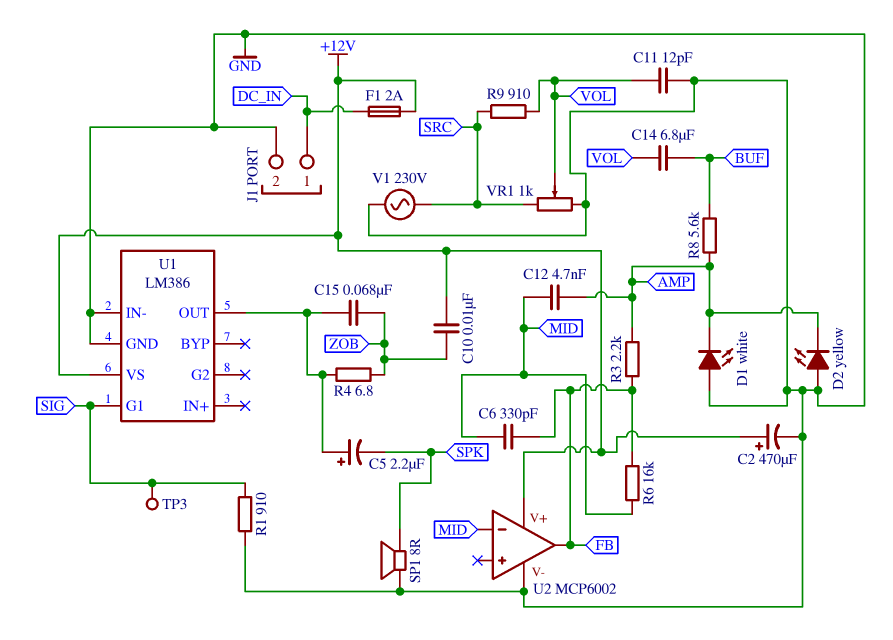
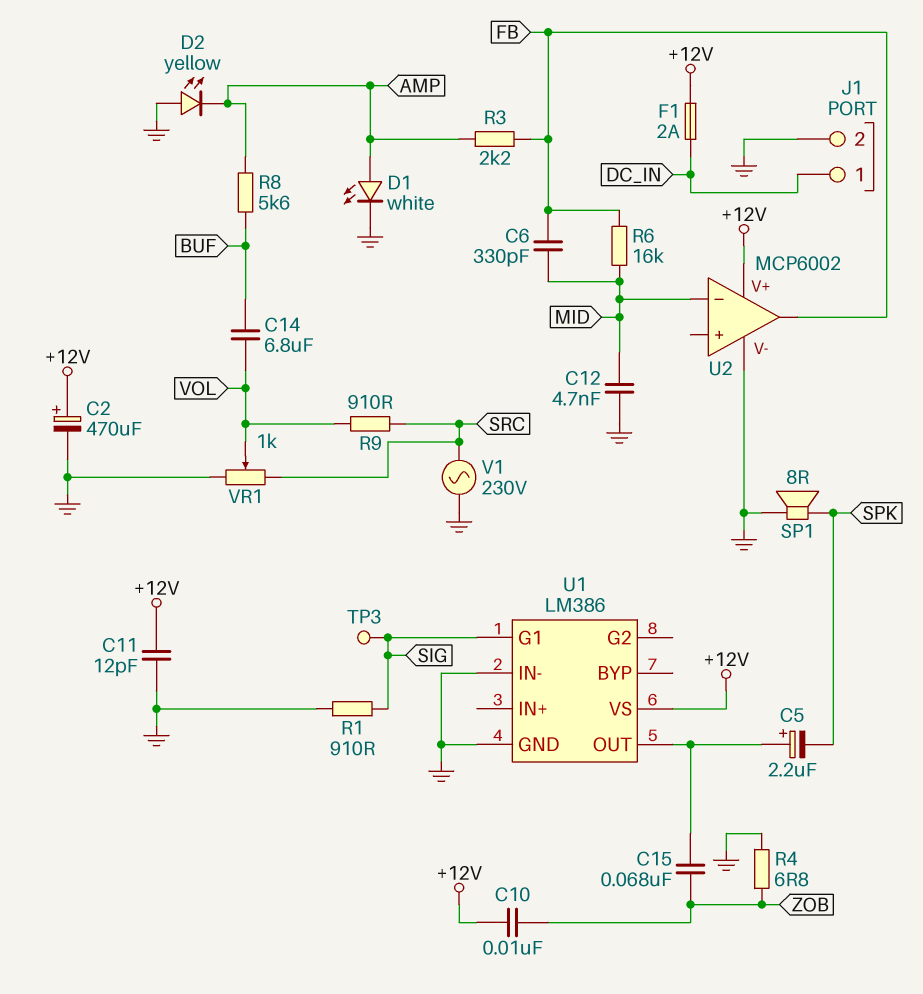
C11: 12pF (GND, VOL) -> 12pF (+12V, GND)
C12: 4.7nF (AMP, MID) -> 4.7nF (GND, MID)
D1: LED white (A GND, K AMP) -> LED white (A AMP, K GND)
R4: 6.8 (U1/OUT, ZOB) -> 6.8 (GND, ZOB)

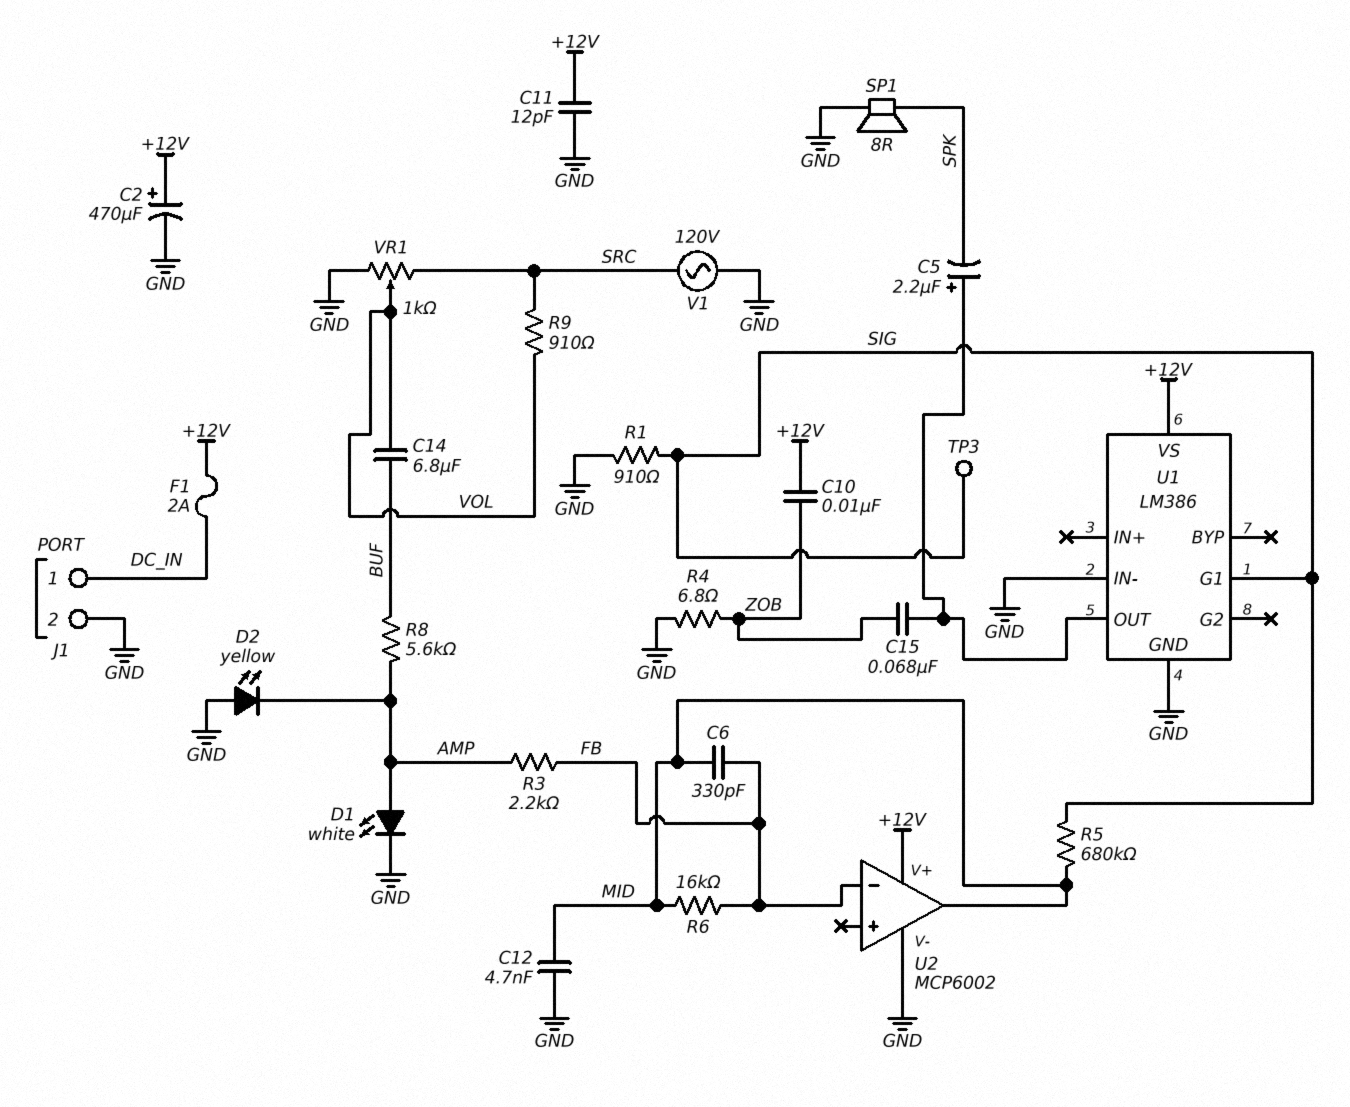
R5: none -> 680k (MID, SIG)
U2 pin in-: MID -> FB
U2 pin out: FB -> MID
V1: AC 230V (GND, SRC) -> AC 120V (GND, SRC)

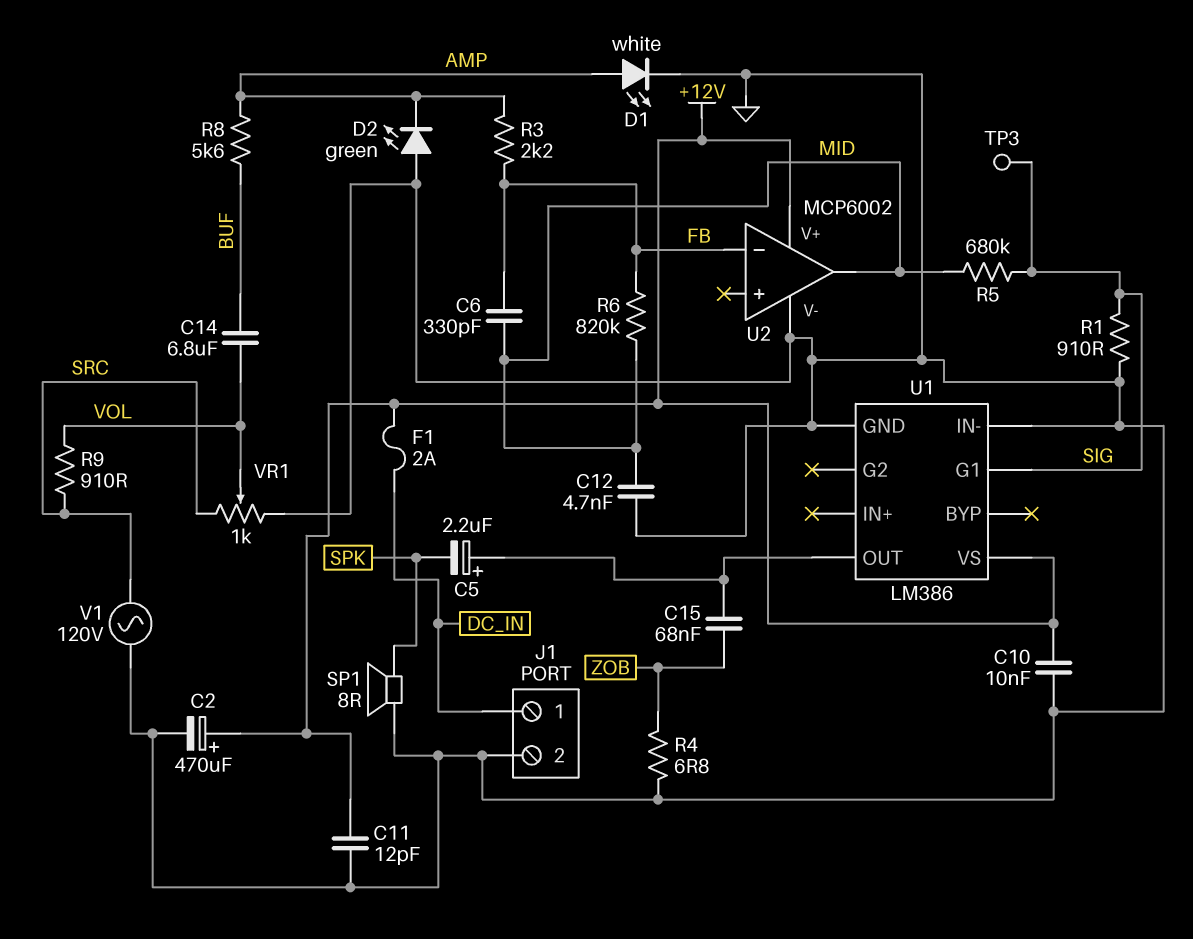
C10: 10nF (+12V, ZOB) -> 10nF (+12V, GND)
D2: LED yellow (A GND, K AMP) -> LED green (A GND, K AMP)
R6: 16k (FB, MID) -> 820k (FB, MID)

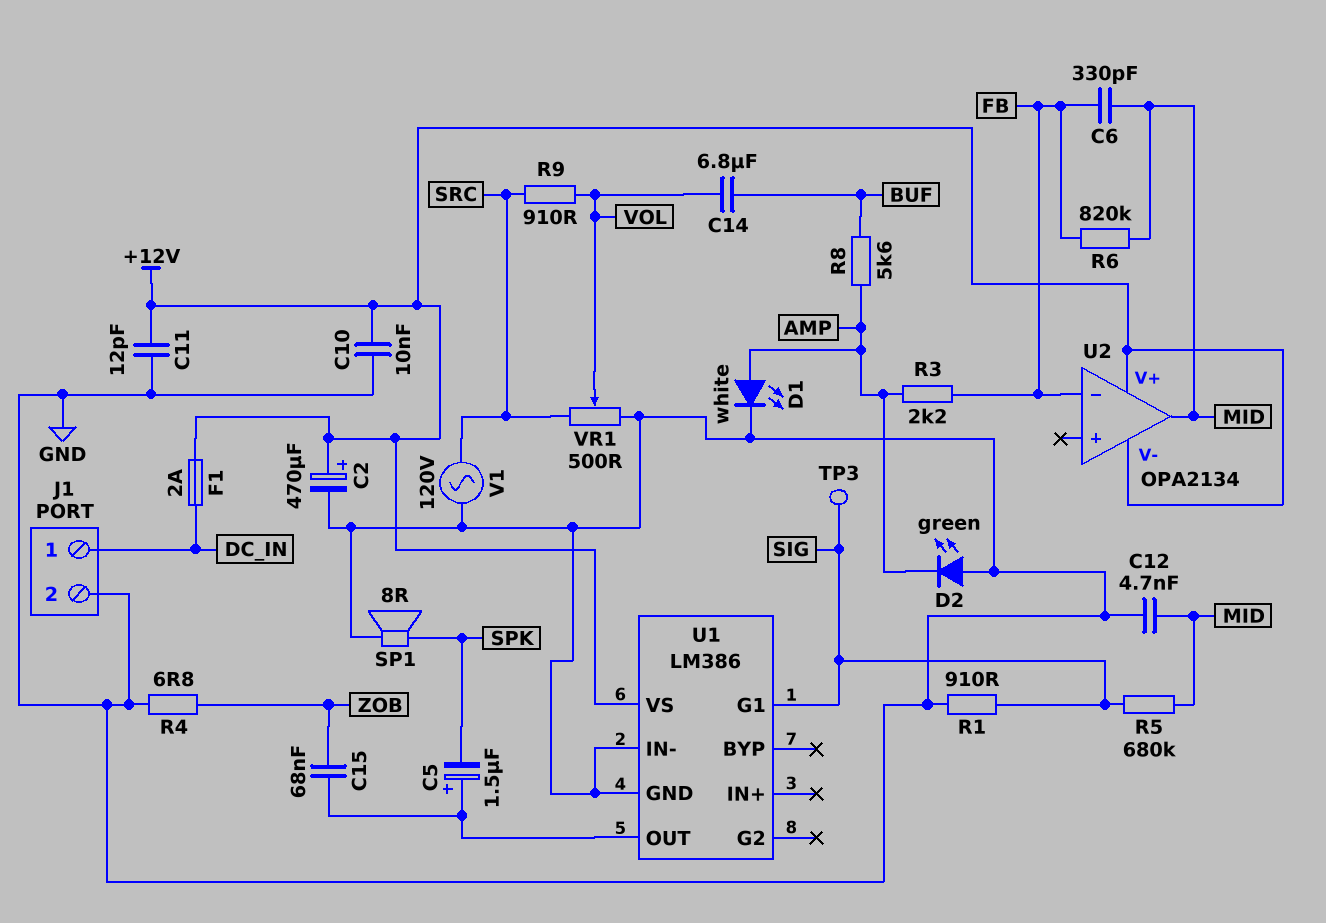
C5: 2.2uF (plus U1/OUT, minus SPK) -> 1.5uF (plus U1/OUT, minus SPK)
U2: MCP6002 -> OPA2134
U2 pin V-: GND -> +12V
VR1: 1k (GND, SRC, wiper VOL) -> 500 (GND, SRC, wiper VOL)

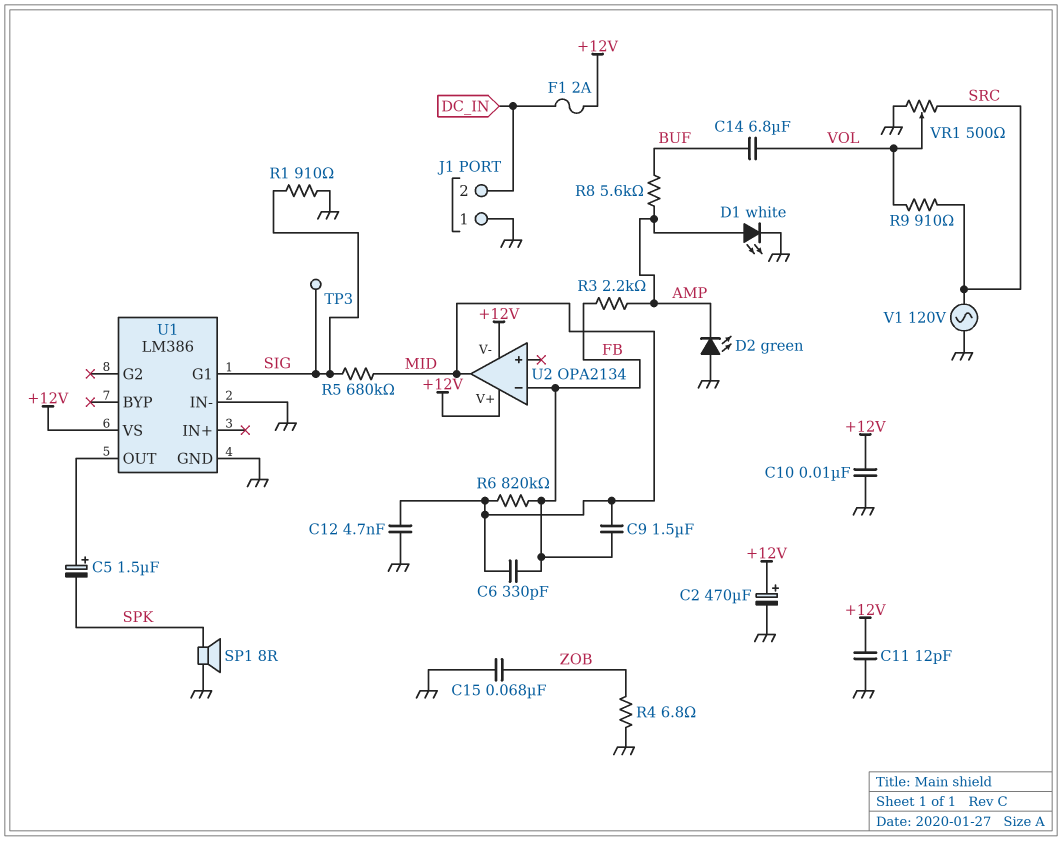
C9: none -> 1.5uF (FB, MID)
C15: 68nF (U1/OUT, ZOB) -> 68nF (GND, ZOB)
J1 pin 1: DC_IN -> GND
J1 pin 2: GND -> DC_IN

